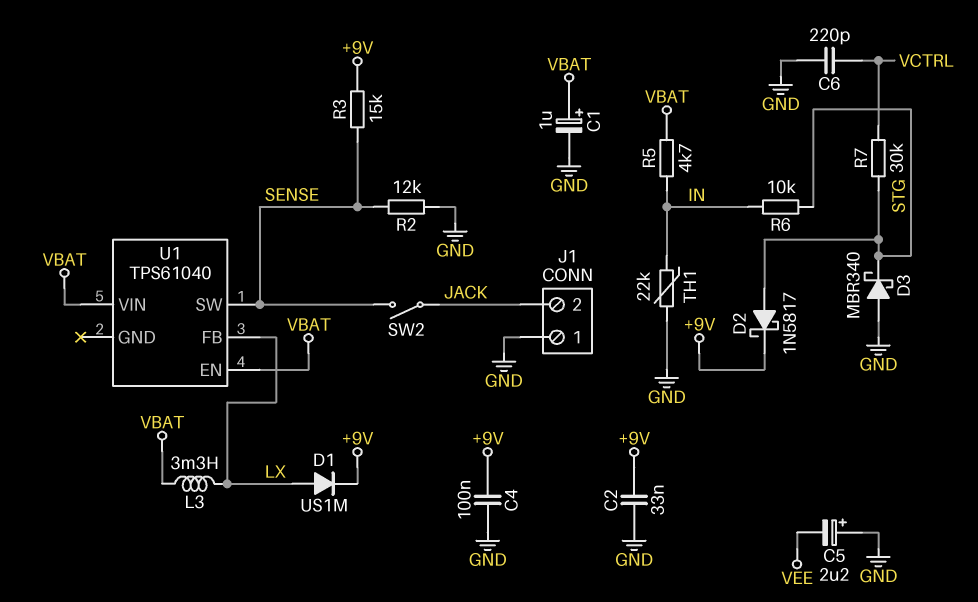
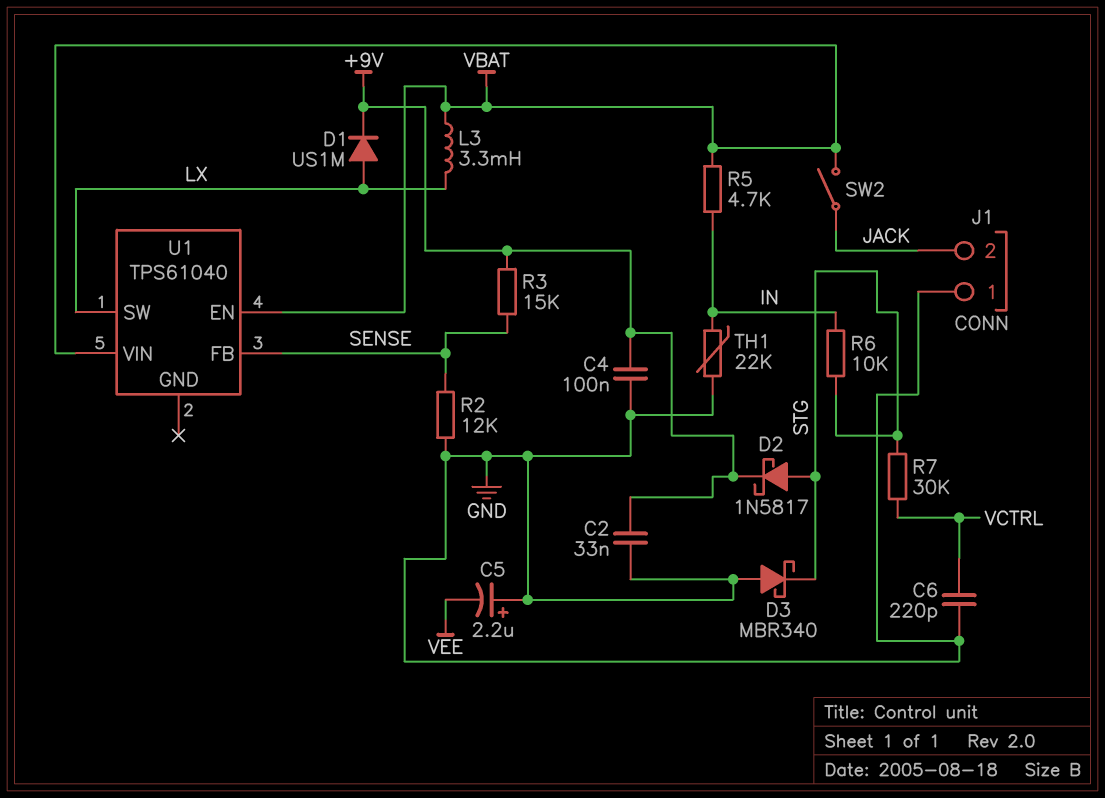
C1: 1uF (plus VBAT, minus GND) -> none
SW2: switch (JACK, SENSE) -> switch (JACK, VBAT)
U1 pin FB: LX -> SENSE
U1 pin SW: SENSE -> LX

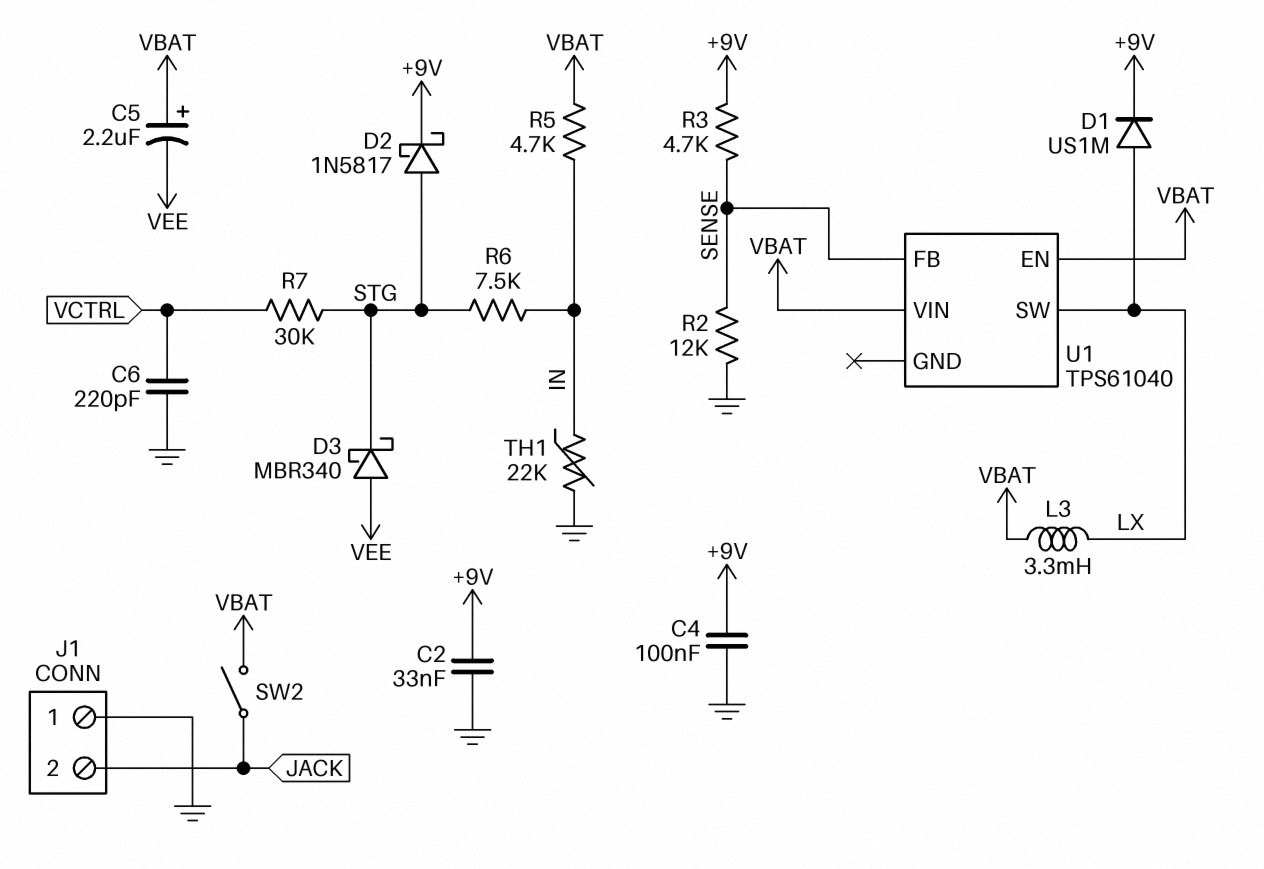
C5: 2.2uF (plus GND, minus VEE) -> 2.2uF (plus VBAT, minus VEE)
D3: schottky MBR340 (A GND, K STG) -> schottky MBR340 (A VEE, K STG)
R3: 15k (+9V, SENSE) -> 4.7k (+9V, SENSE)
R6: 10k (IN, STG) -> 7.5k (IN, STG)

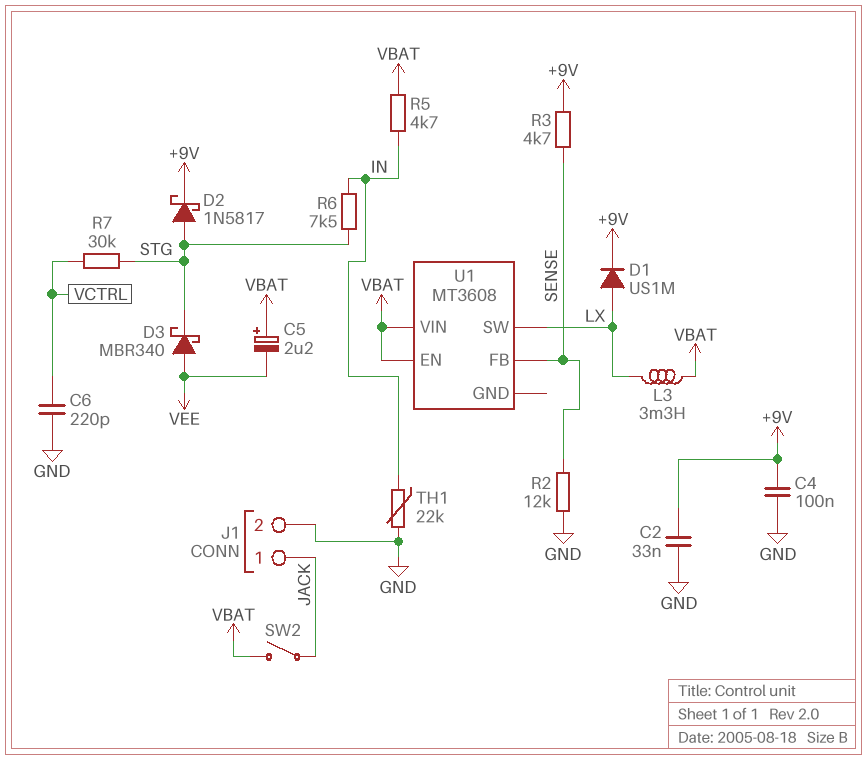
J1 pin 1: GND -> JACK
J1 pin 2: JACK -> GND
U1: TPS61040 -> MT3608

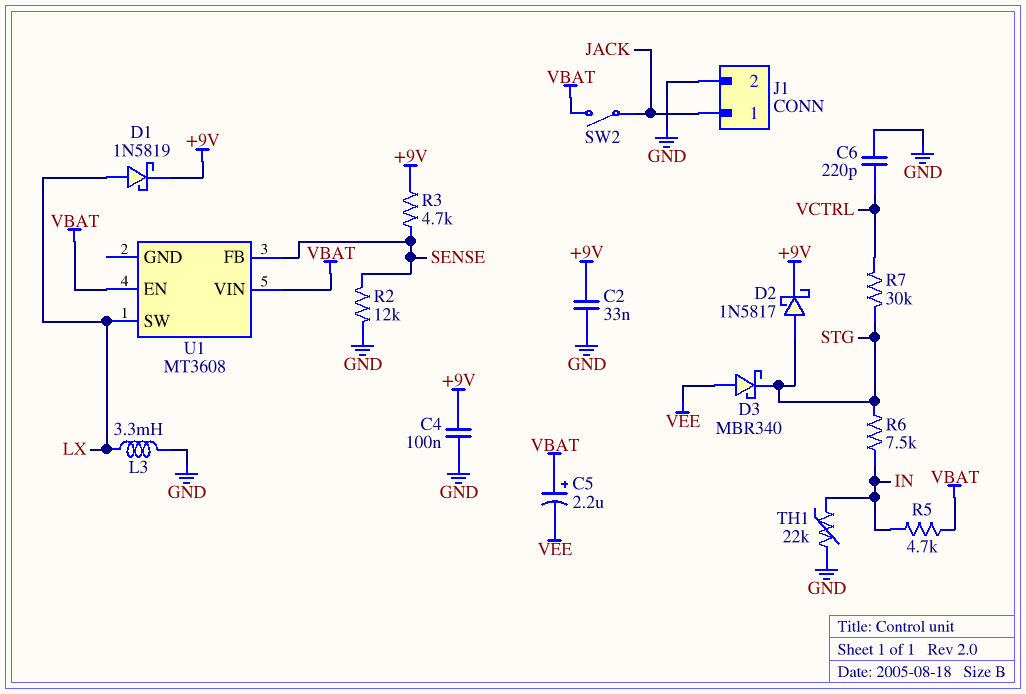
D1: diode US1M (A LX, K +9V) -> schottky 1N5819 (A LX, K +9V)
L3: 3.3mH (LX, VBAT) -> 3.3mH (GND, LX)

